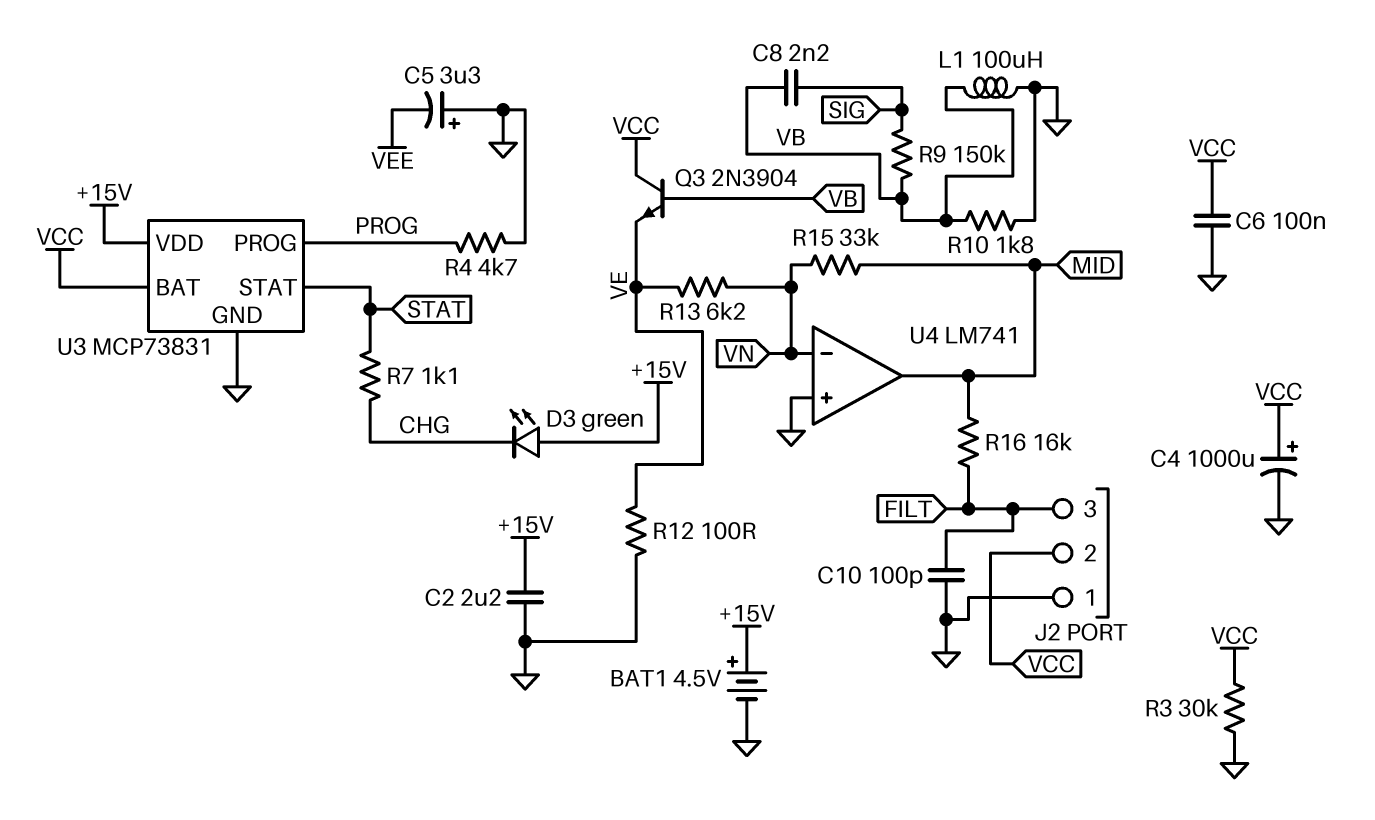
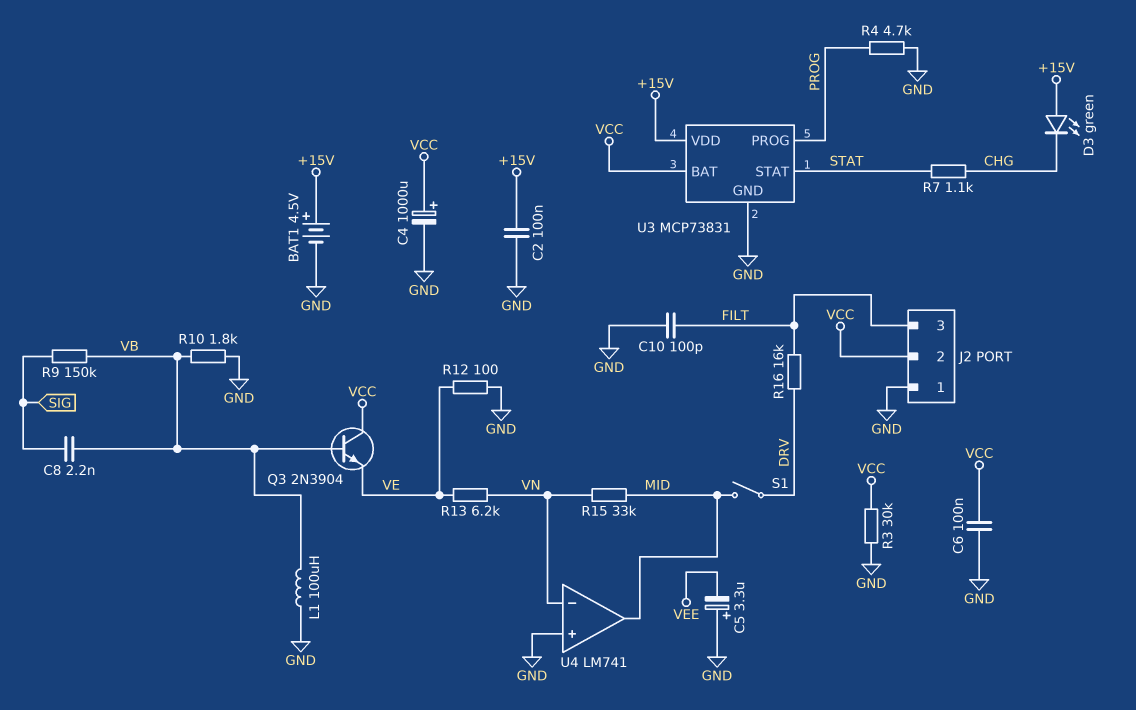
C2: 2.2uF (+15V, GND) -> 100nF (+15V, GND)
R16: 16k (FILT, MID) -> 16k (DRV, FILT)
S1: none -> switch (DRV, MID)

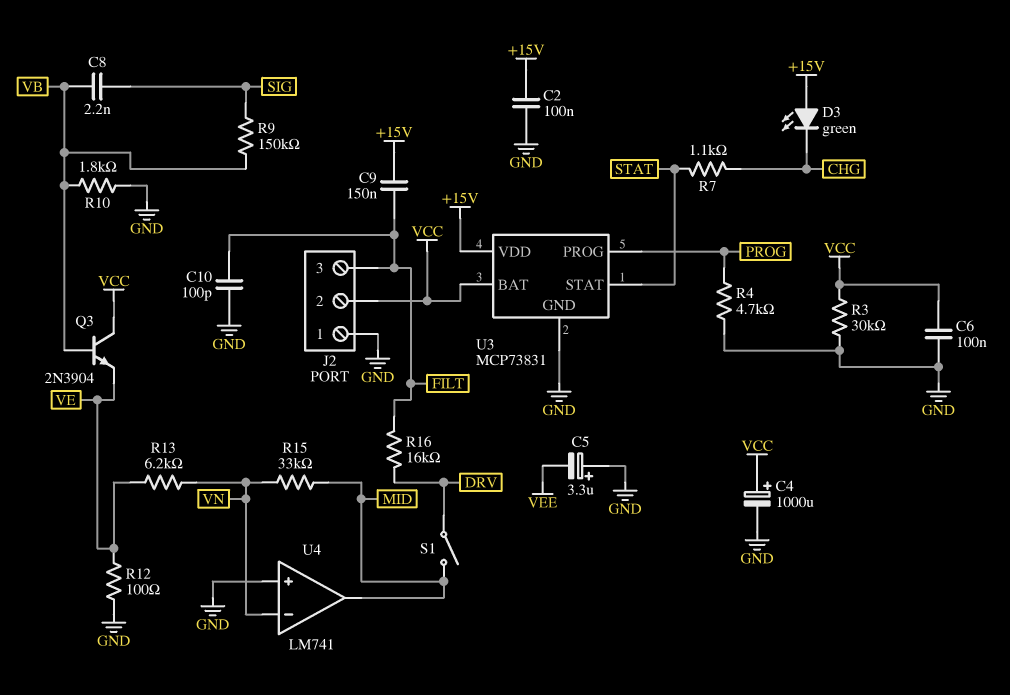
BAT1: 4.5V (plus +15V, minus GND) -> none
C9: none -> 150nF (+15V, FILT)
L1: 100uH (GND, VB) -> none

